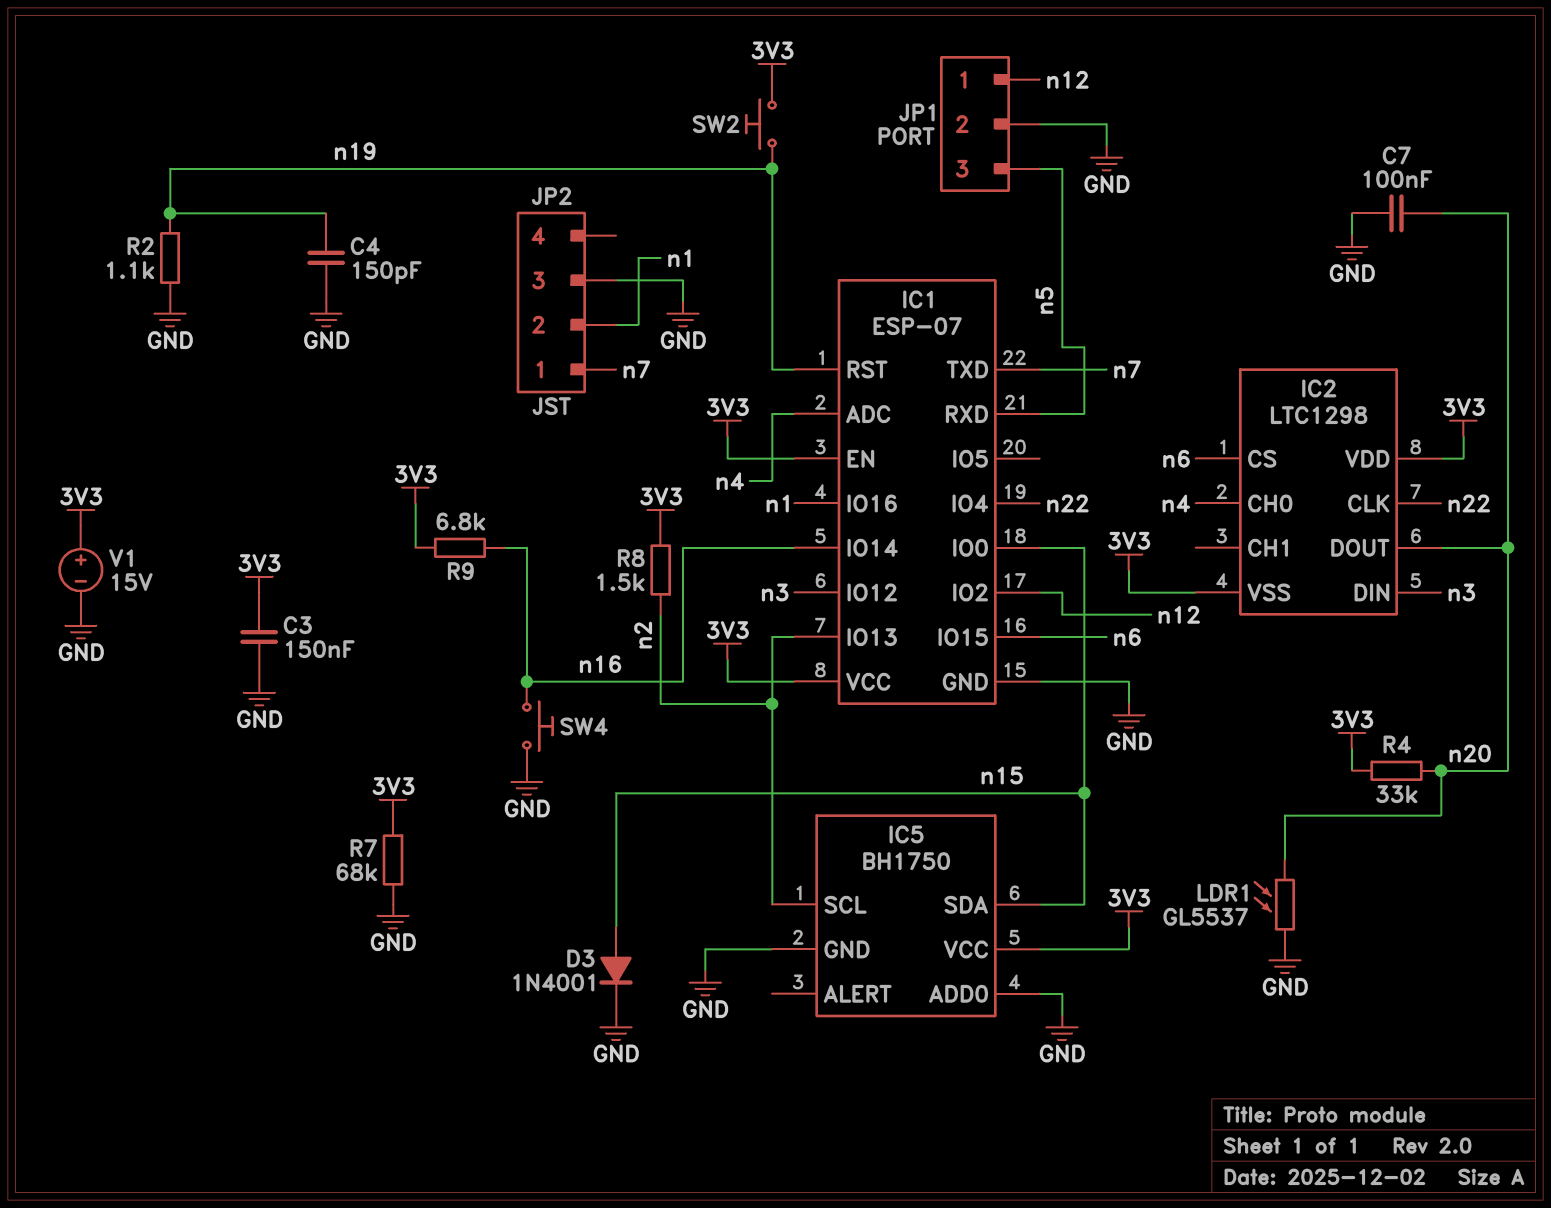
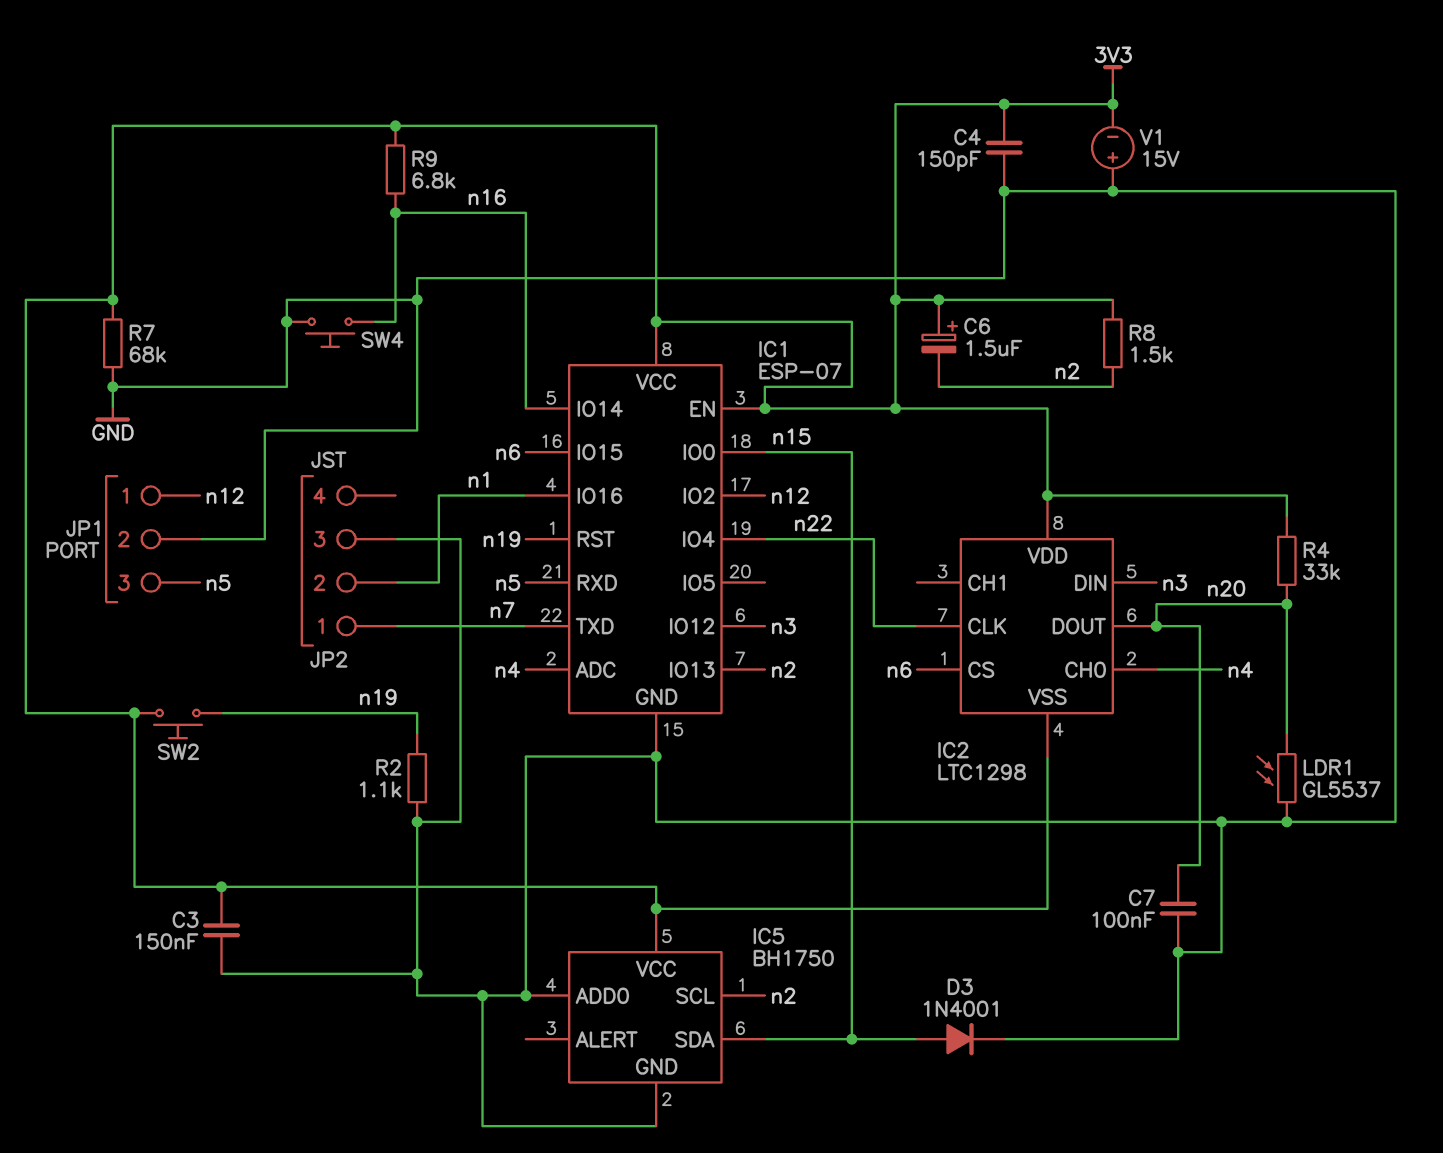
C4: 150pF (GND, n19) -> 150pF (3V3, GND)
C6: none -> 1.5uF (plus 3V3, minus n2)
V1: 15V (plus 3V3, minus GND) -> 15V (plus GND, minus 3V3)

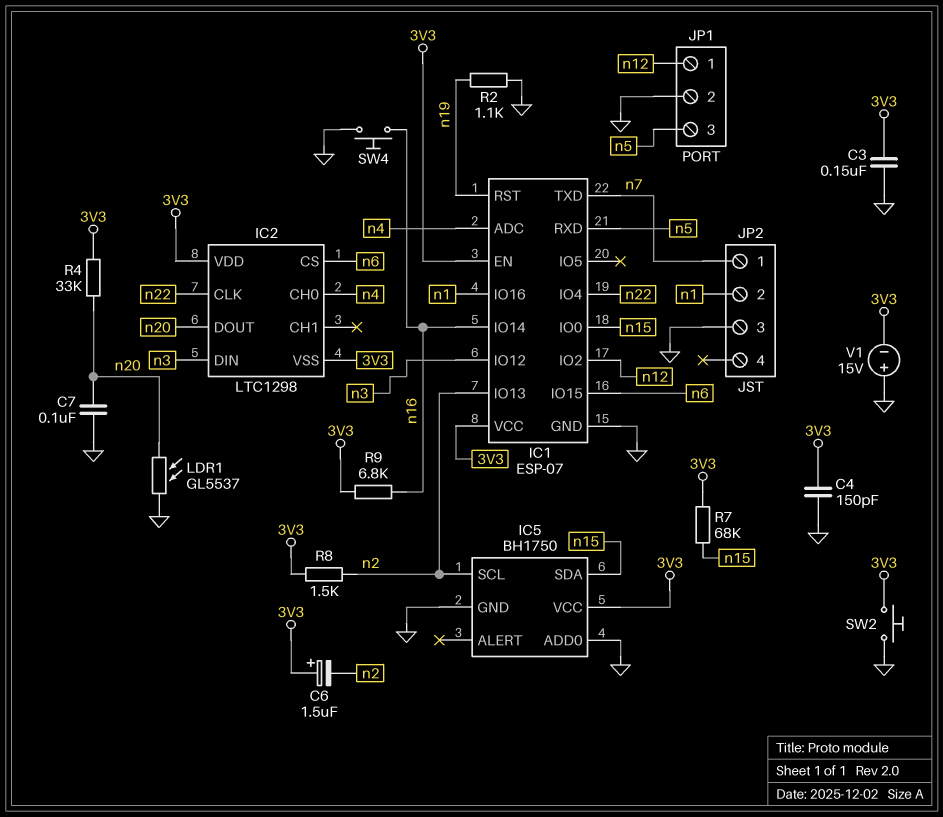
D3: diode 1N4001 (A n15, K GND) -> none
R7: 68k (3V3, GND) -> 68k (3V3, n15)
SW2: button (3V3, n19) -> button (3V3, GND)

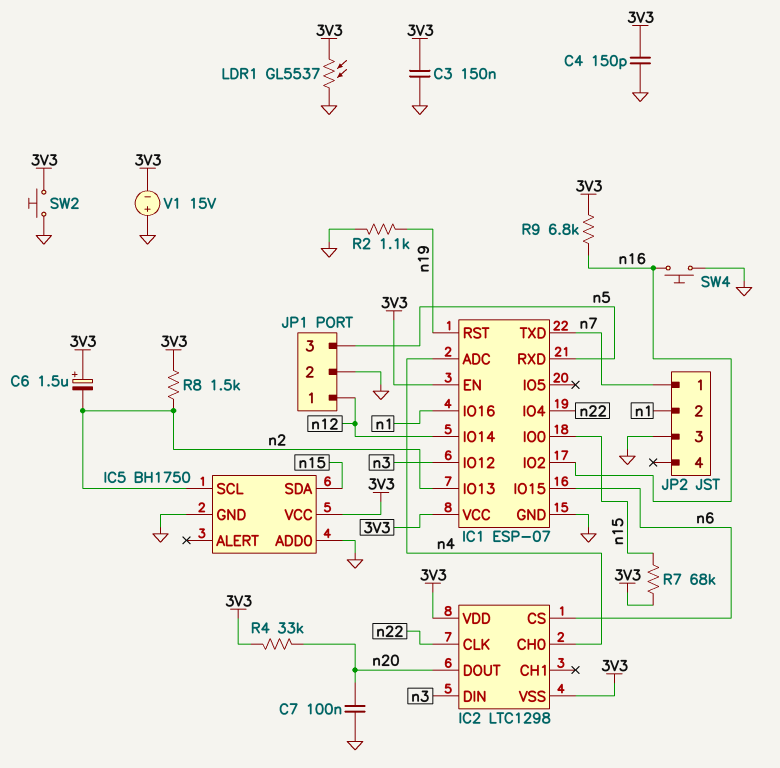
IC1 pin IO2: n12 -> n16
IC1 pin IO14: n16 -> n12
LDR1: GL5537 (GND, n20) -> GL5537 (3V3, GND)

